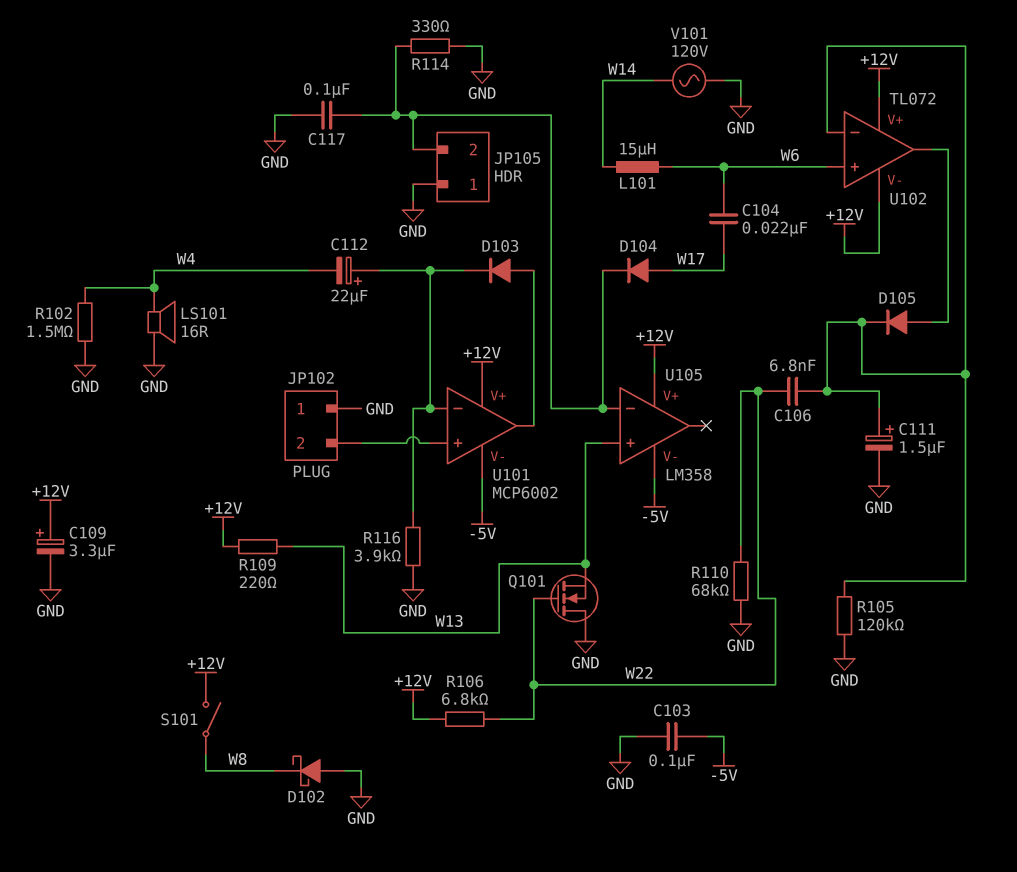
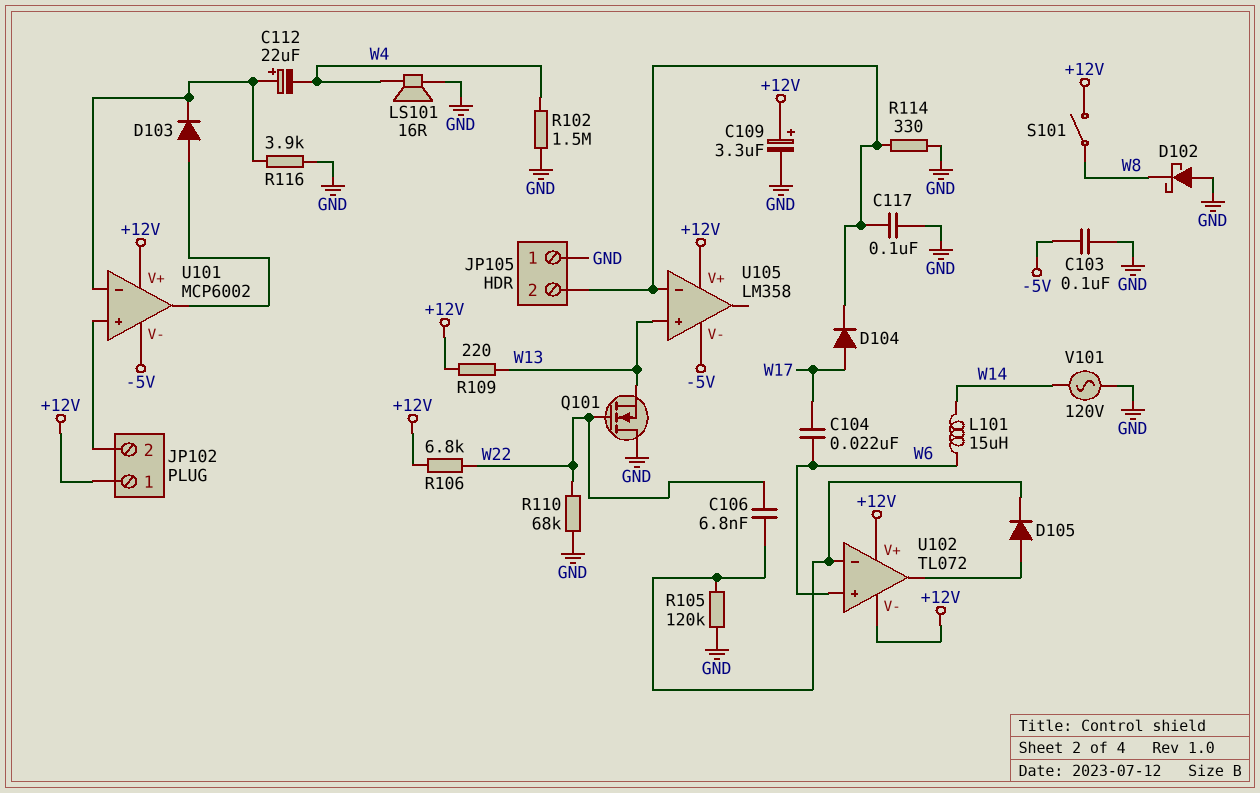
C111: 1.5uF (plus U102/in-, minus GND) -> none
JP102 pin 1: GND -> +12V

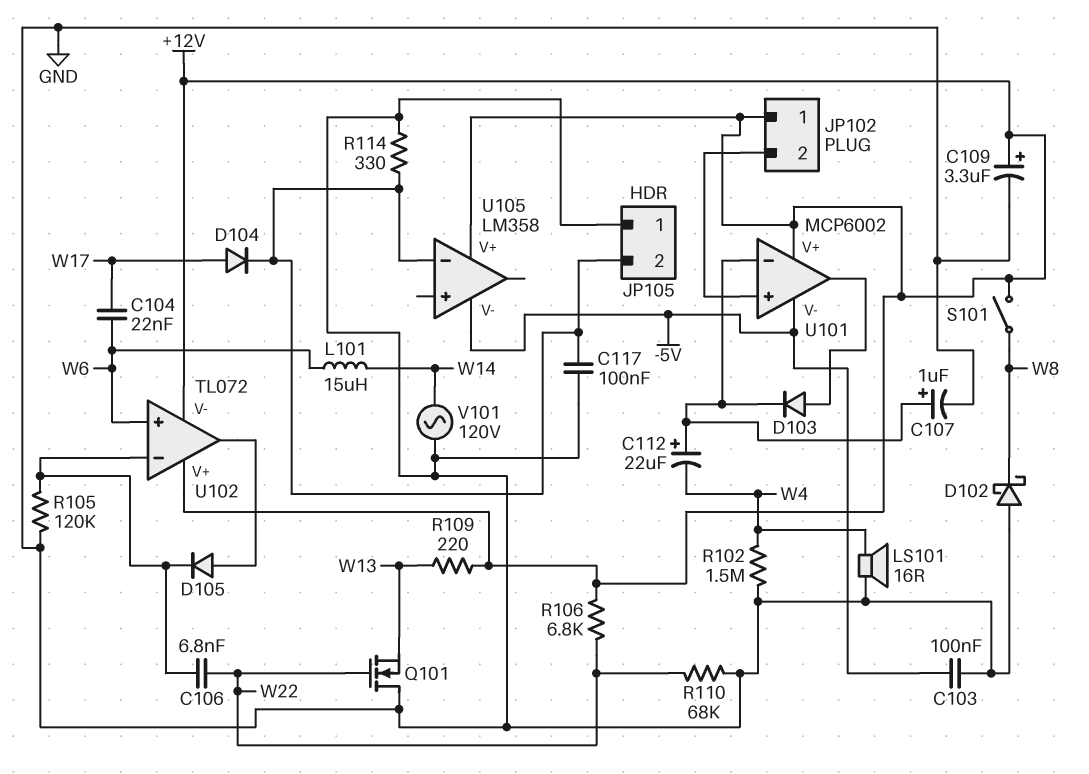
C107: none -> 1uF (plus U101/in-, minus GND)
R116: 3.9k (GND, U101/in-) -> none
U105 pin in+: W13 -> none

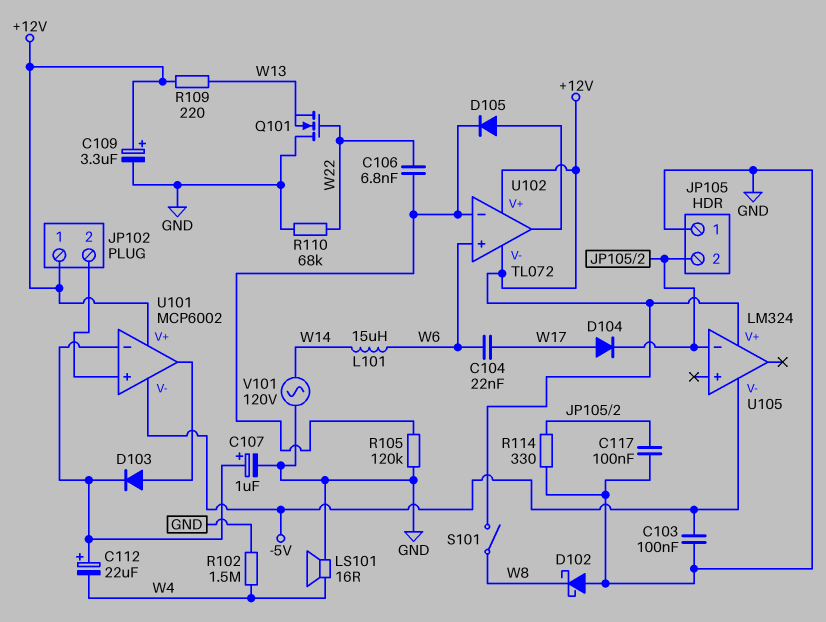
R106: 6.8k (+12V, W22) -> none
U105: LM358 -> LM324

